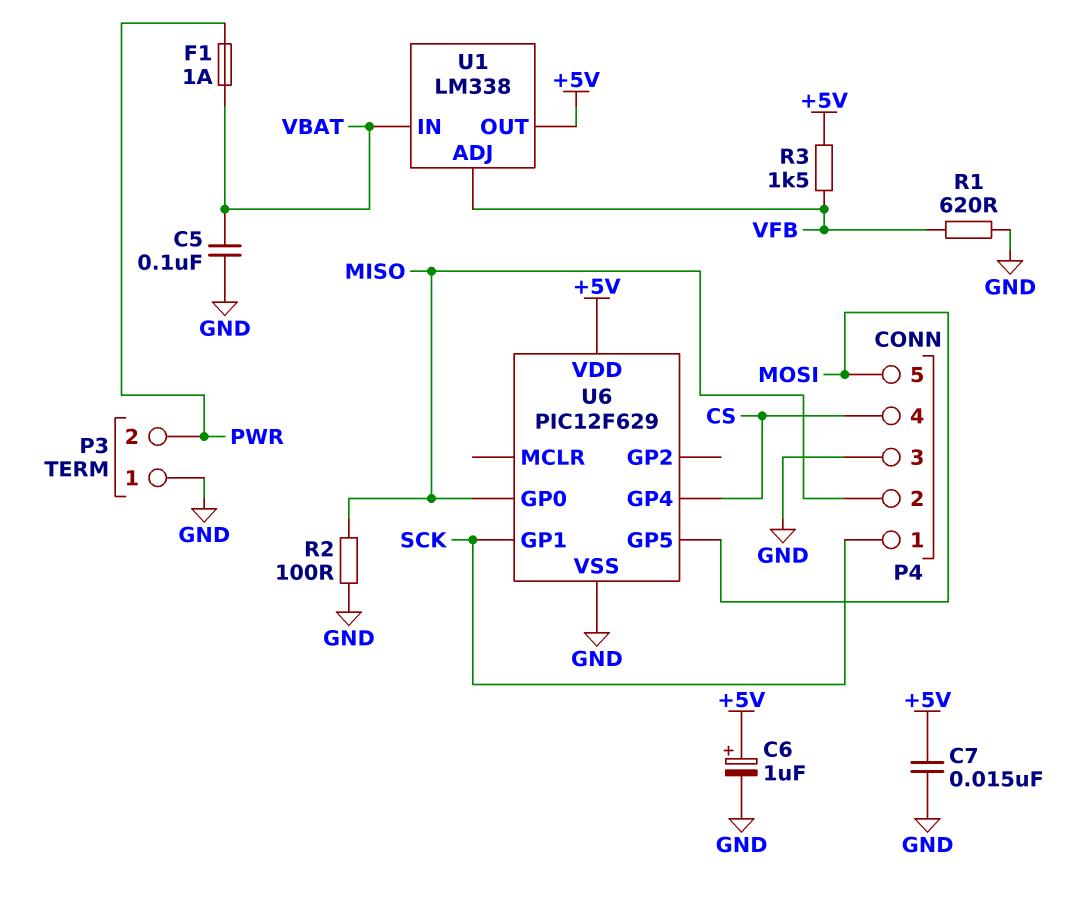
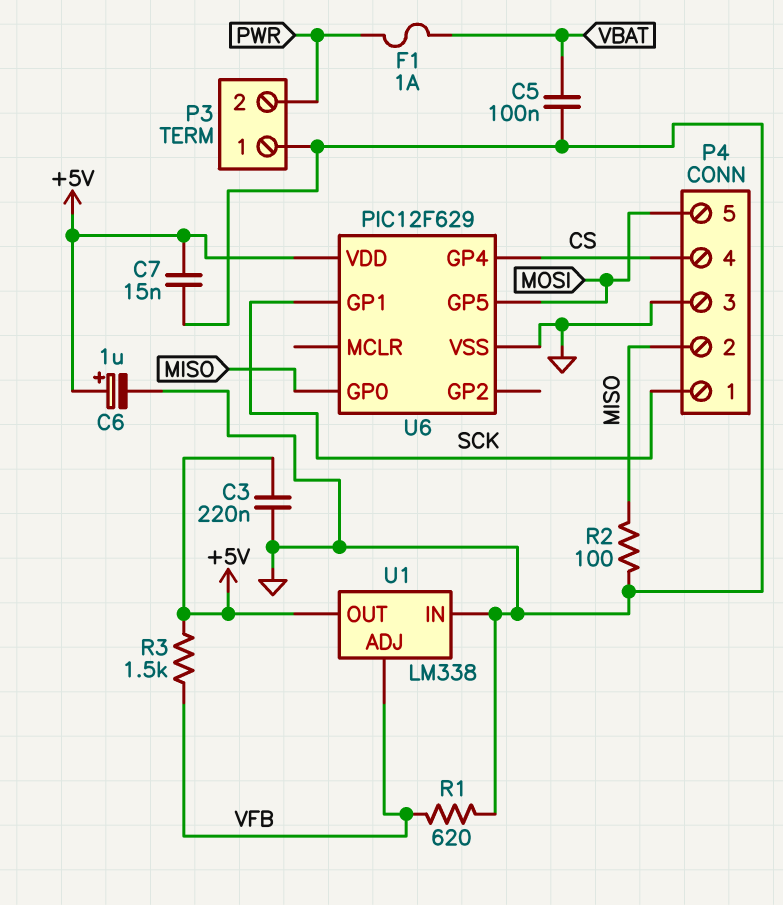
C3: none -> 220nF (+5V, GND)
U1 pin IN: VBAT -> GND

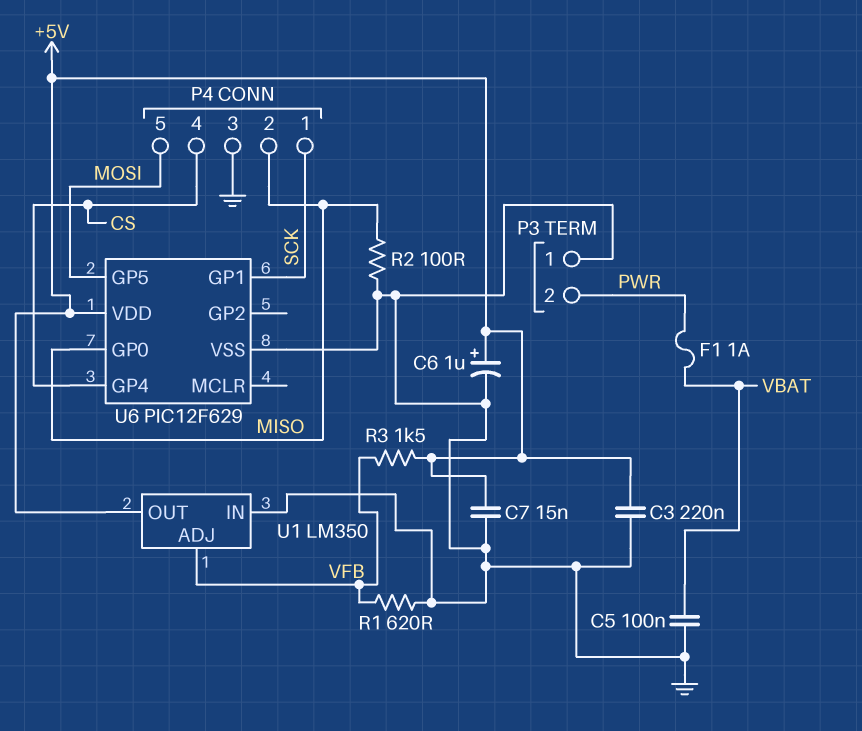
U1: LM338 -> LM350

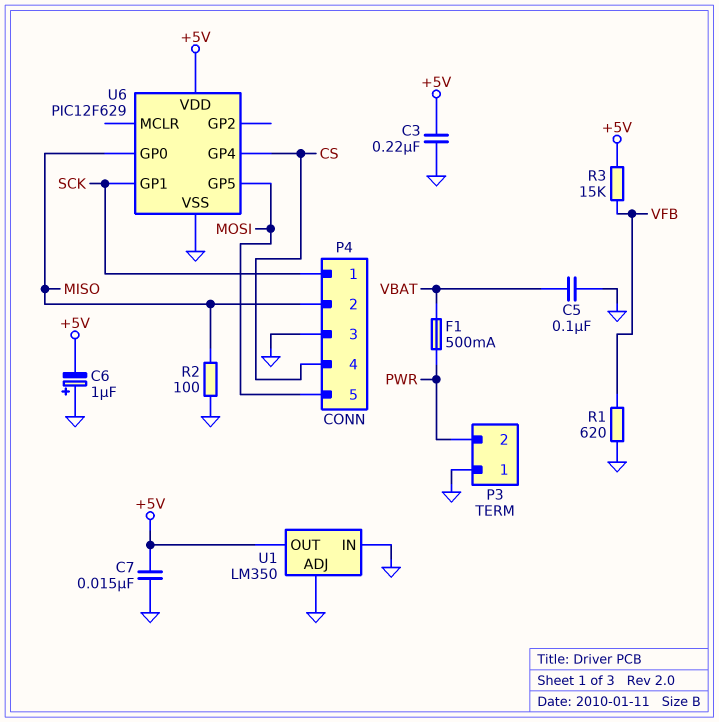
C6: 1uF (plus +5V, minus GND) -> 1uF (plus GND, minus +5V)
F1: 1A (PWR, VBAT) -> 500mA (PWR, VBAT)
R3: 1.5k (+5V, VFB) -> 15k (+5V, VFB)
U1 pin ADJ: VFB -> GND

